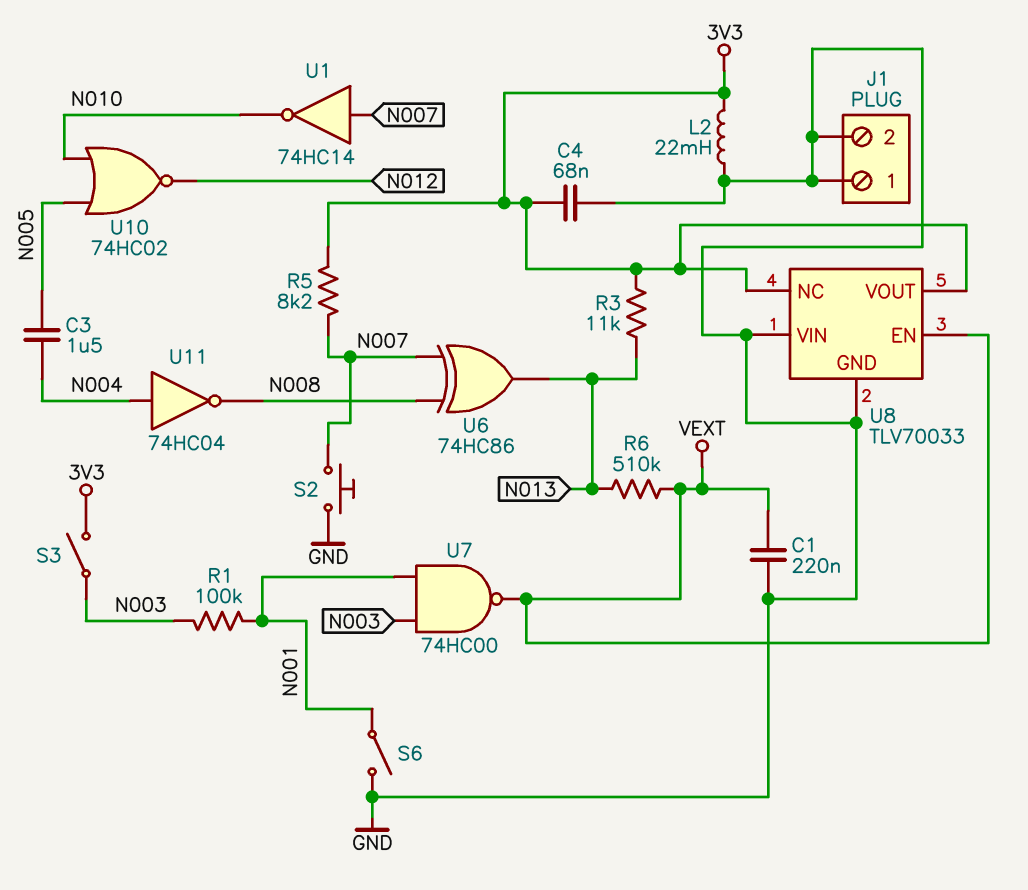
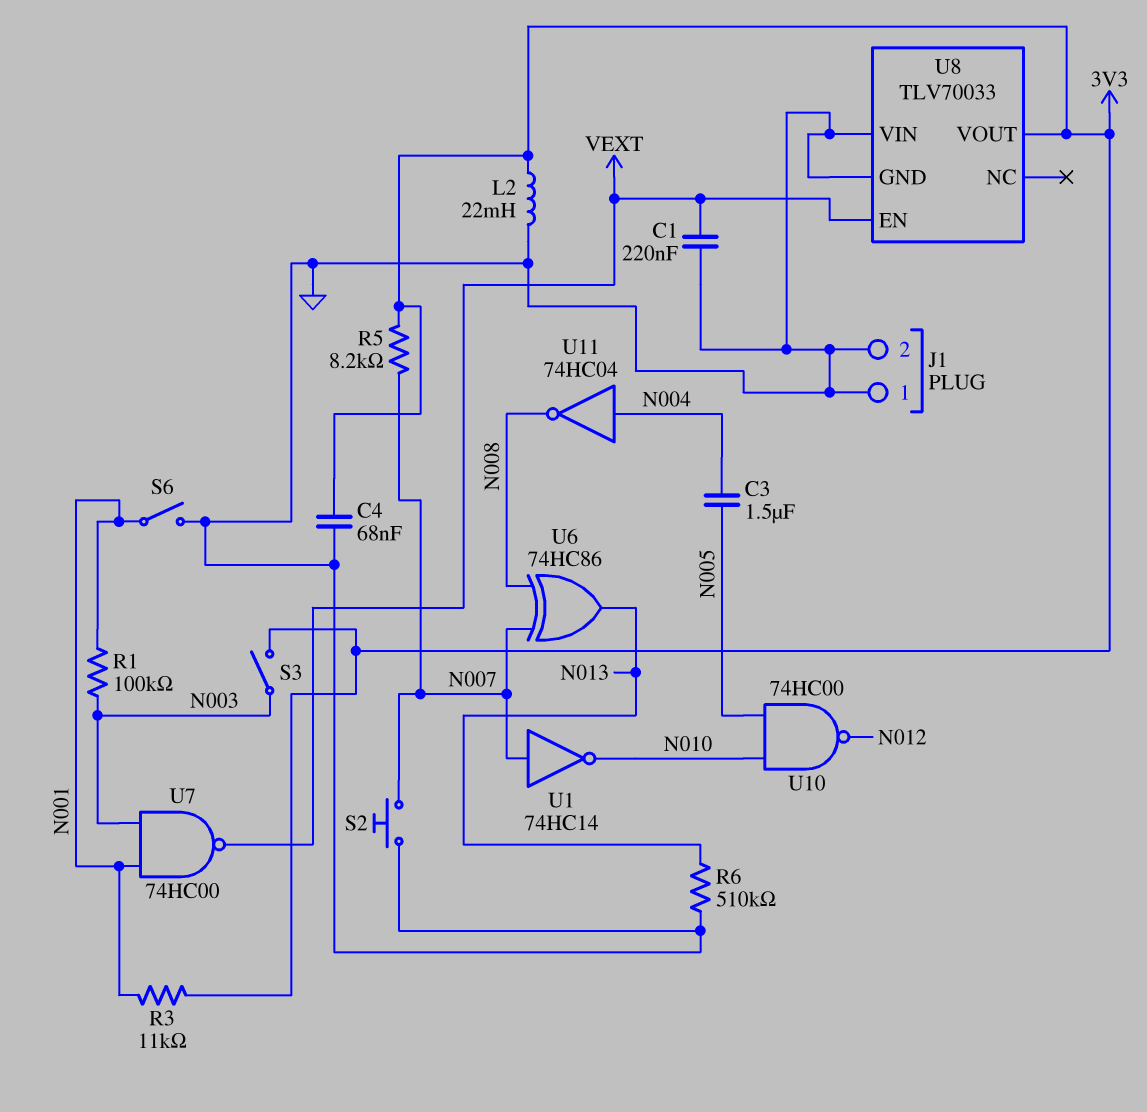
R3: 11k (3V3, N013) -> 11k (3V3, N001)
R6: 510k (N013, VEXT) -> 510k (GND, N013)
U8 pin NC: 3V3 -> none
U10: NOR 74HC02 (in N005, in N010, out N012) -> NAND 74HC00 (in N005, in N010, out N012)

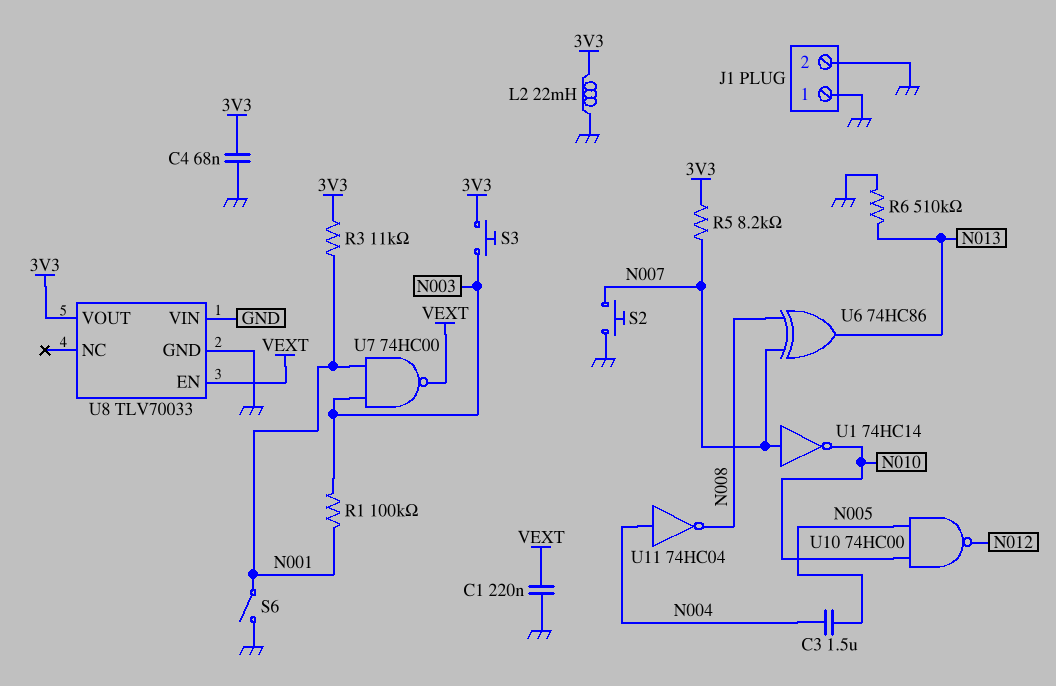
S3: switch (3V3, N003) -> button (3V3, N003)

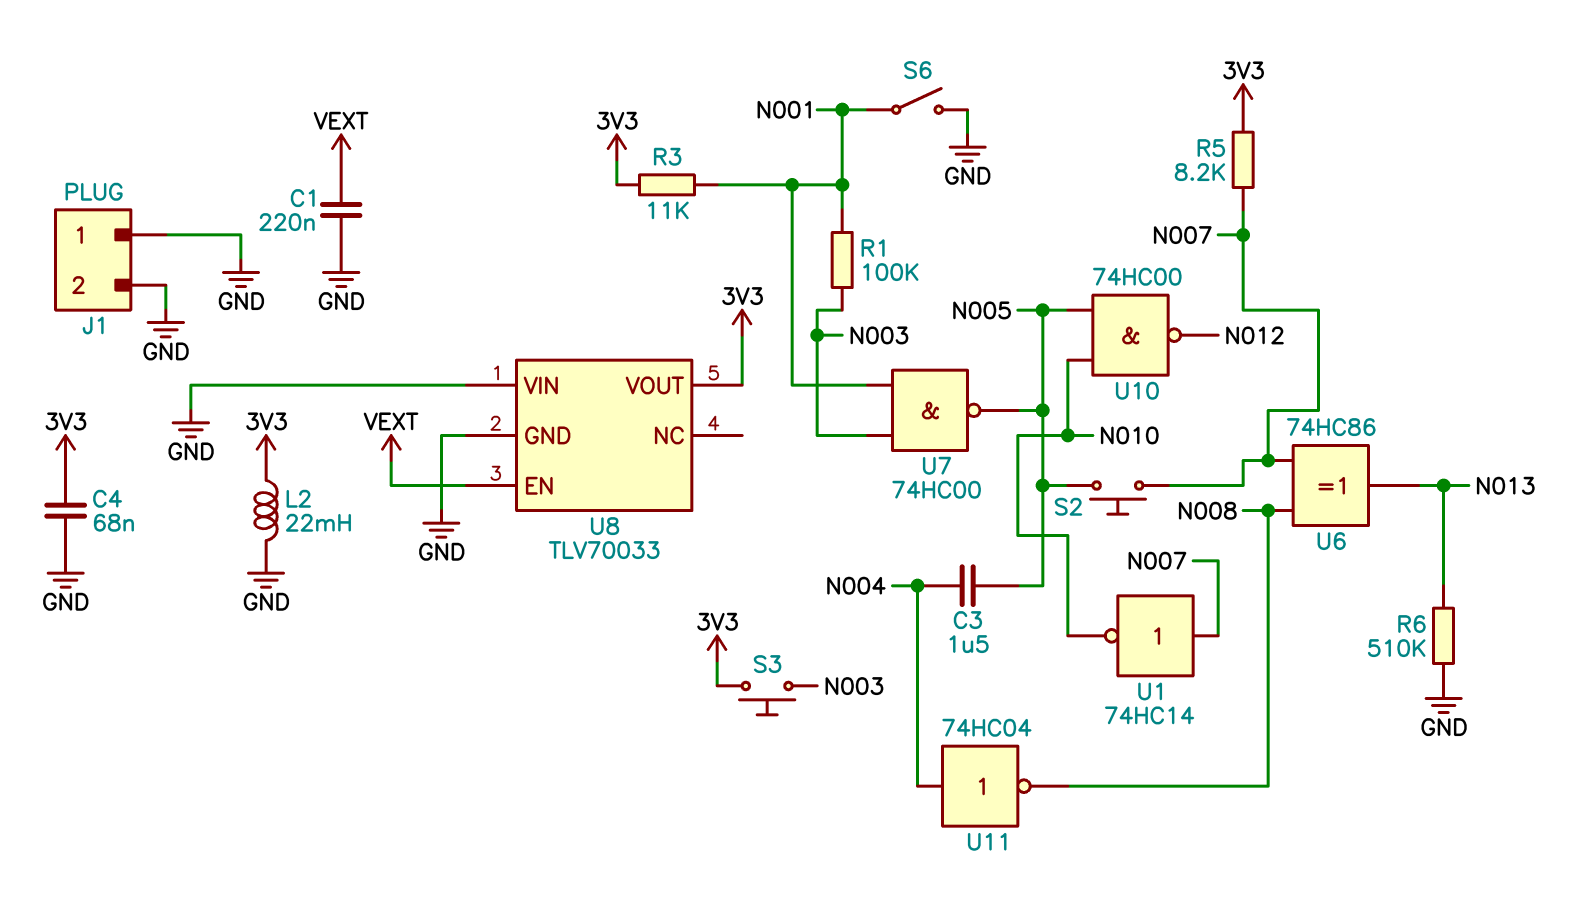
S2: button (GND, N007) -> button (N005, N007)
U7: NAND 74HC00 (in N001, in N003, out VEXT) -> NAND 74HC00 (in N001, in N003, out N005)

